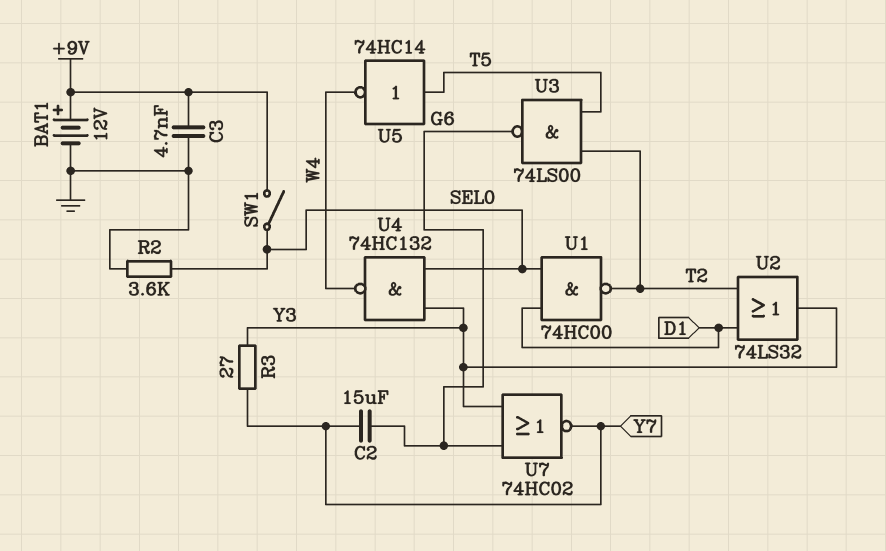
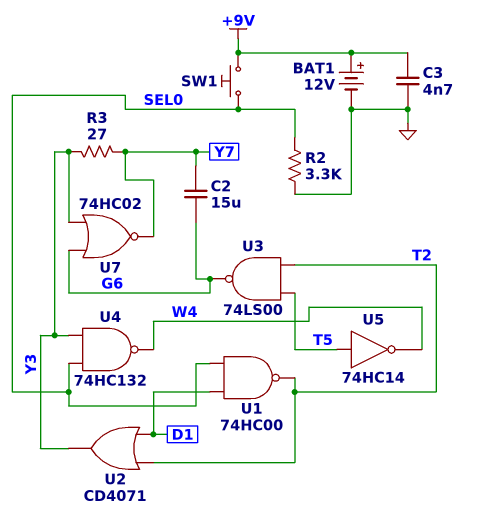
R2: 3.6k (GND, SEL0) -> 3.3k (GND, SEL0)
SW1: switch (+9V, SEL0) -> button (+9V, SEL0)
U2: OR 74LS32 (in D1, in T2, out Y3) -> OR CD4071 (in D1, in T2, out Y3)

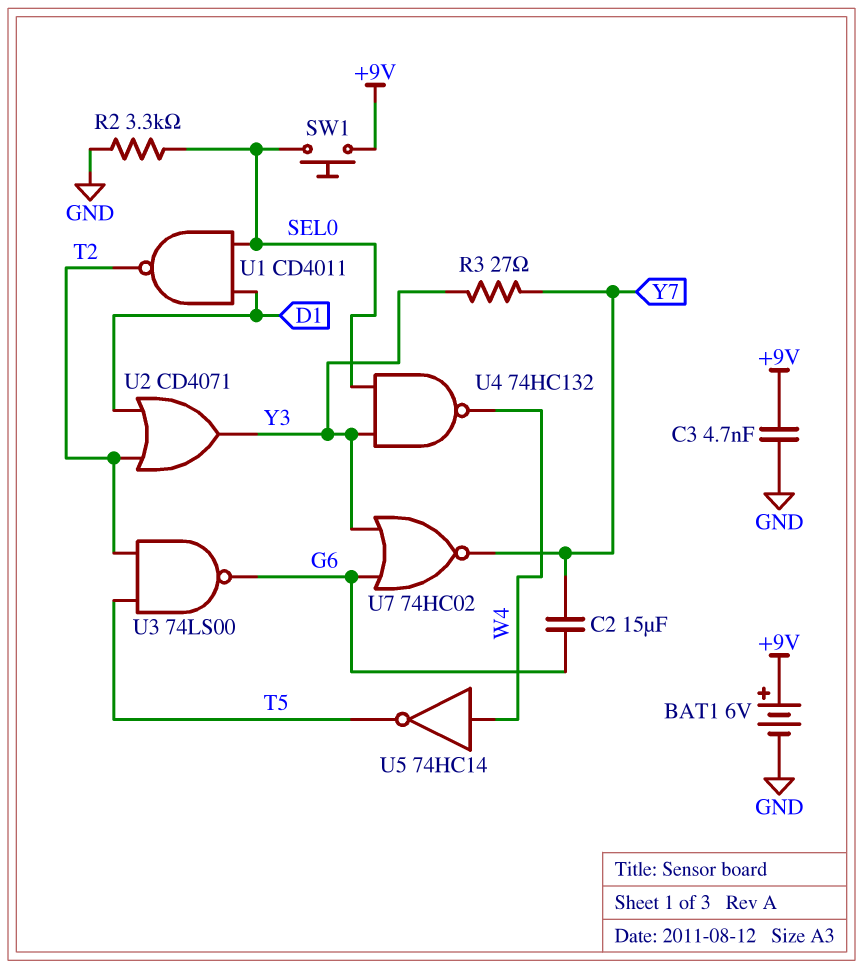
BAT1: 12V (plus +9V, minus GND) -> 6V (plus +9V, minus GND)
U1: NAND 74HC00 (in D1, in SEL0, out T2) -> NAND CD4011 (in D1, in SEL0, out T2)
U5: NOT 74HC14 (in T5, out W4) -> NOT 74HC14 (in W4, out T5)

